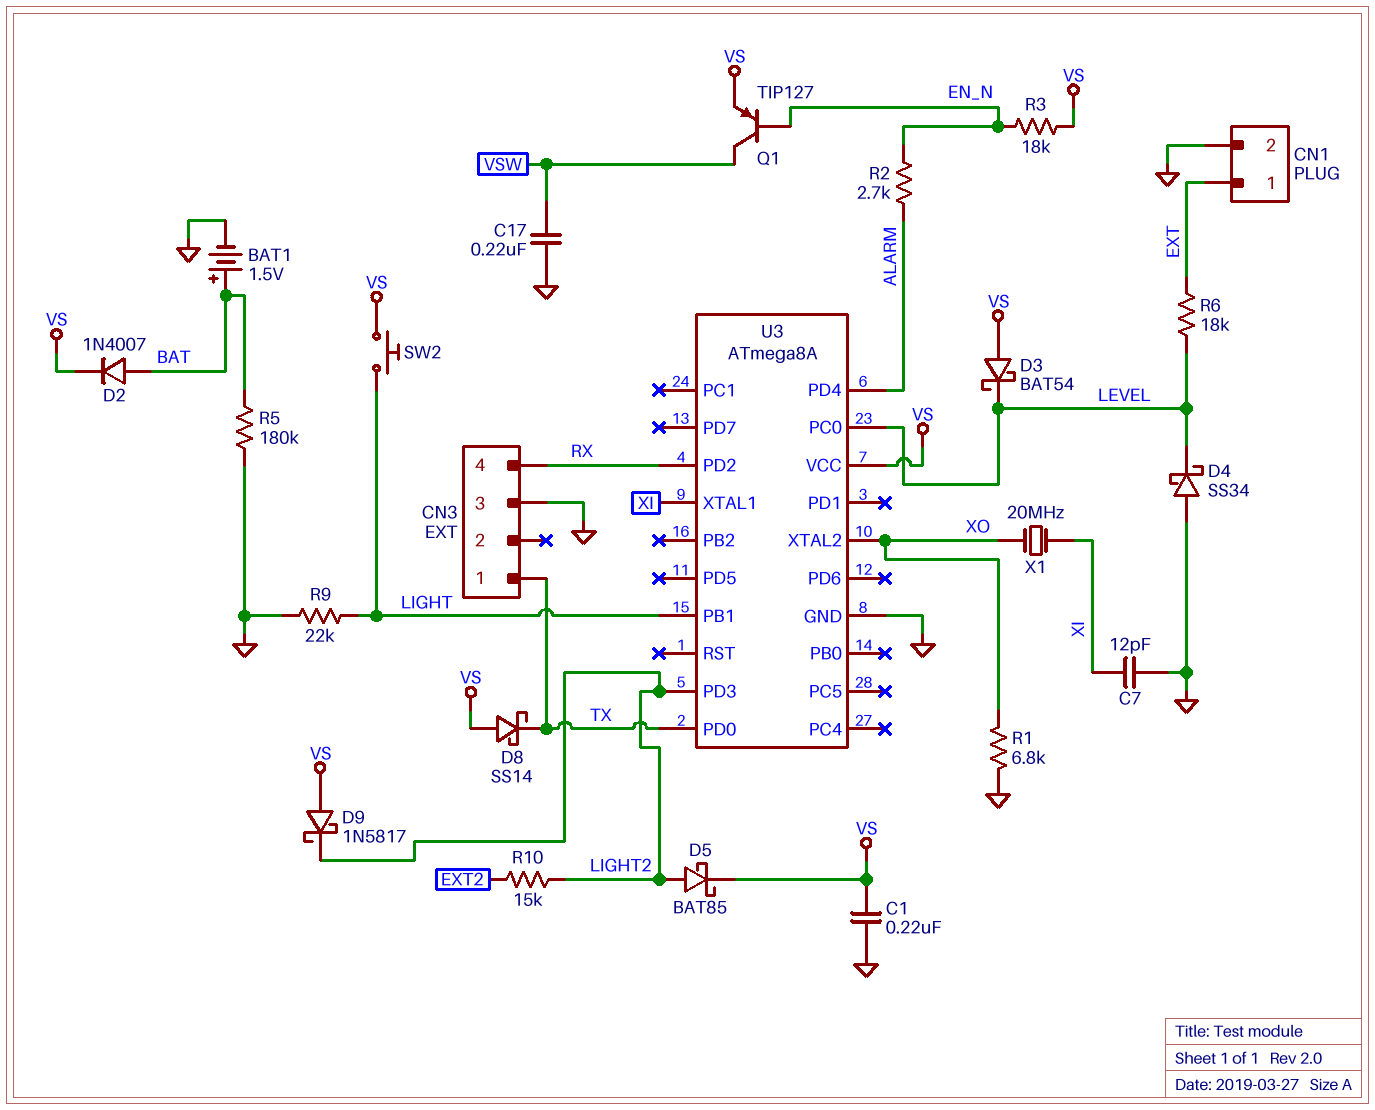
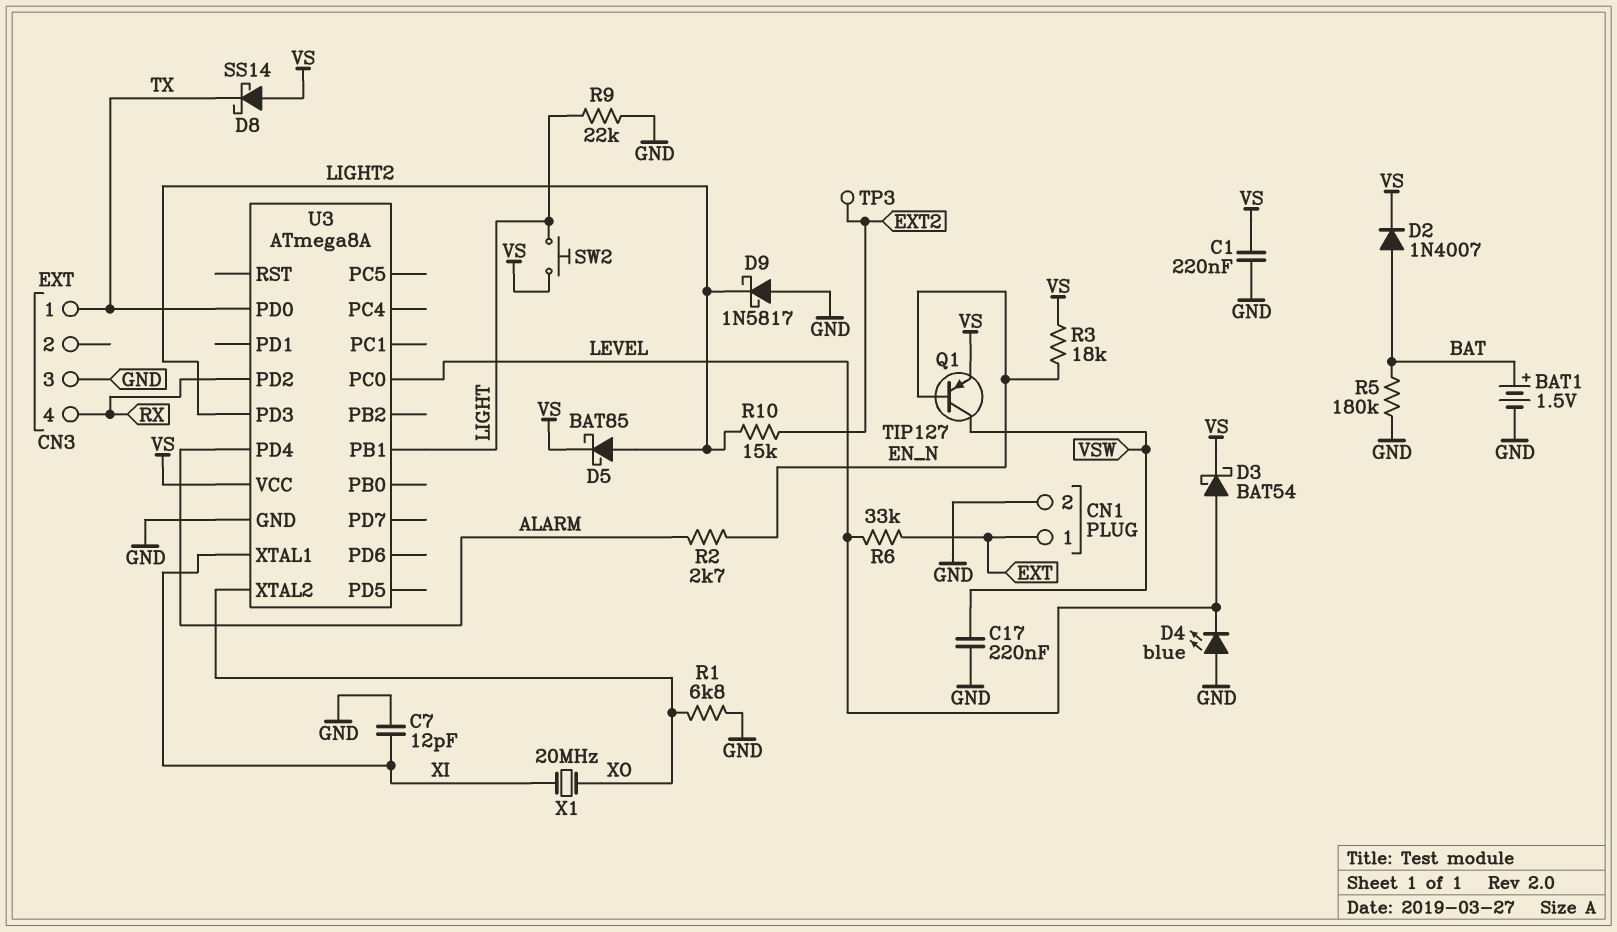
D3: schottky BAT54 (A VS, K LEVEL) -> schottky BAT54 (A LEVEL, K VS)
D4: schottky SS34 (A GND, K LEVEL) -> LED blue (A GND, K LEVEL)
D9: schottky 1N5817 (A VS, K LIGHT2) -> schottky 1N5817 (A GND, K LIGHT2)
R6: 18k (EXT, LEVEL) -> 33k (EXT, LEVEL)
TP3: none -> test point (EXT2)

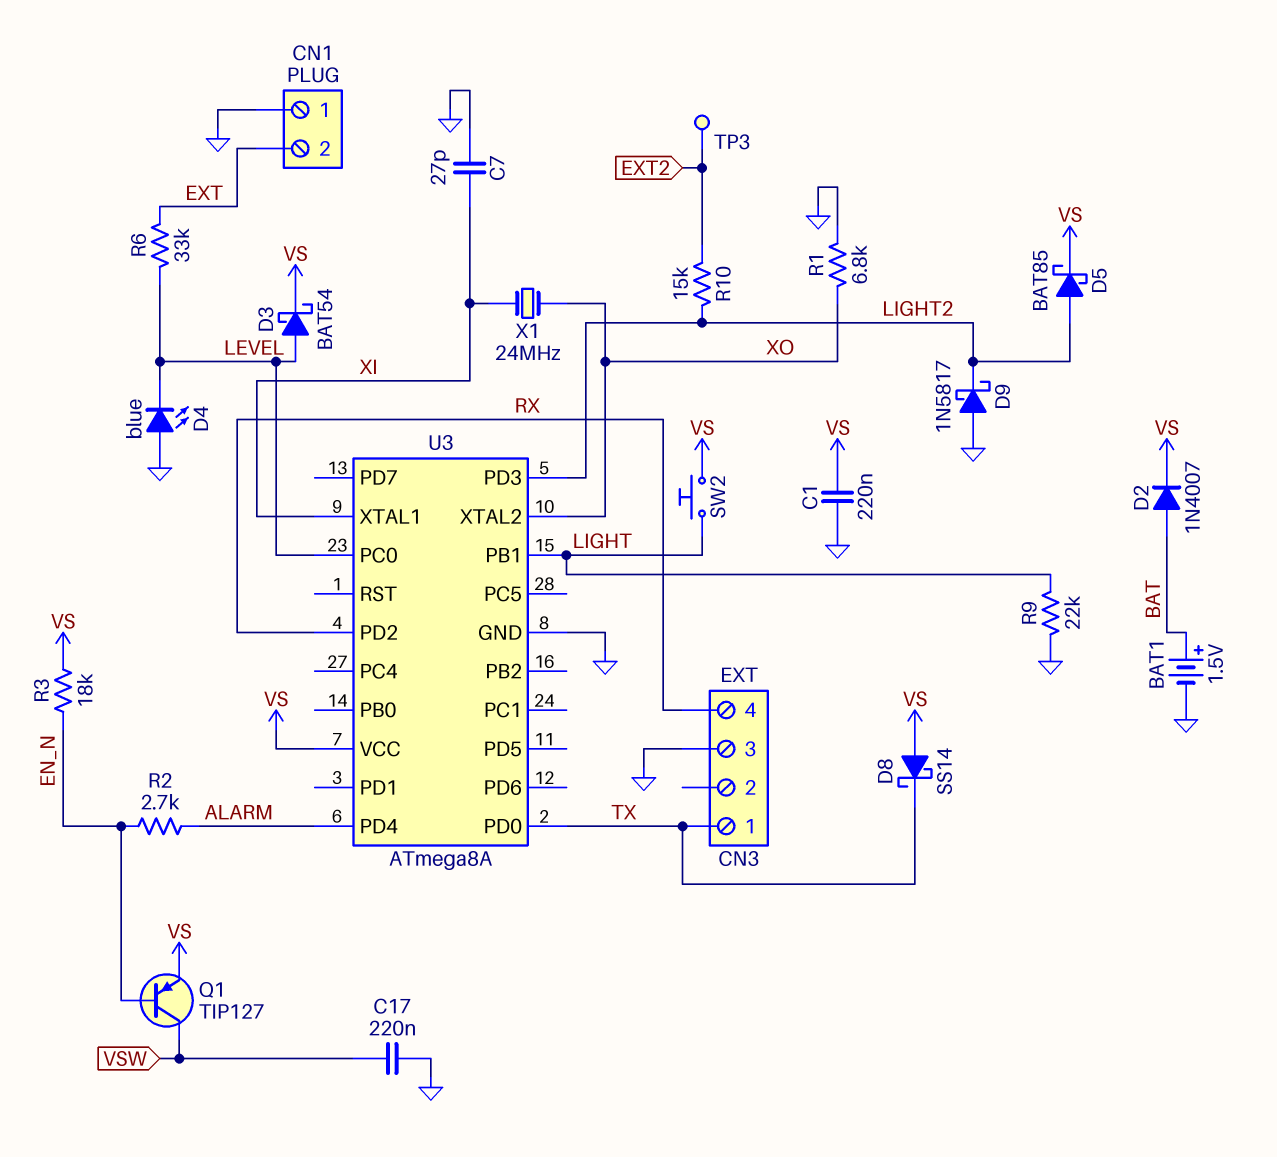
C7: 12pF (GND, XI) -> 27pF (GND, XI)
CN1 pin 1: EXT -> GND
CN1 pin 2: GND -> EXT
R5: 180k (BAT, GND) -> none
X1: 20MHz (XI, XO) -> 24MHz (XI, XO)

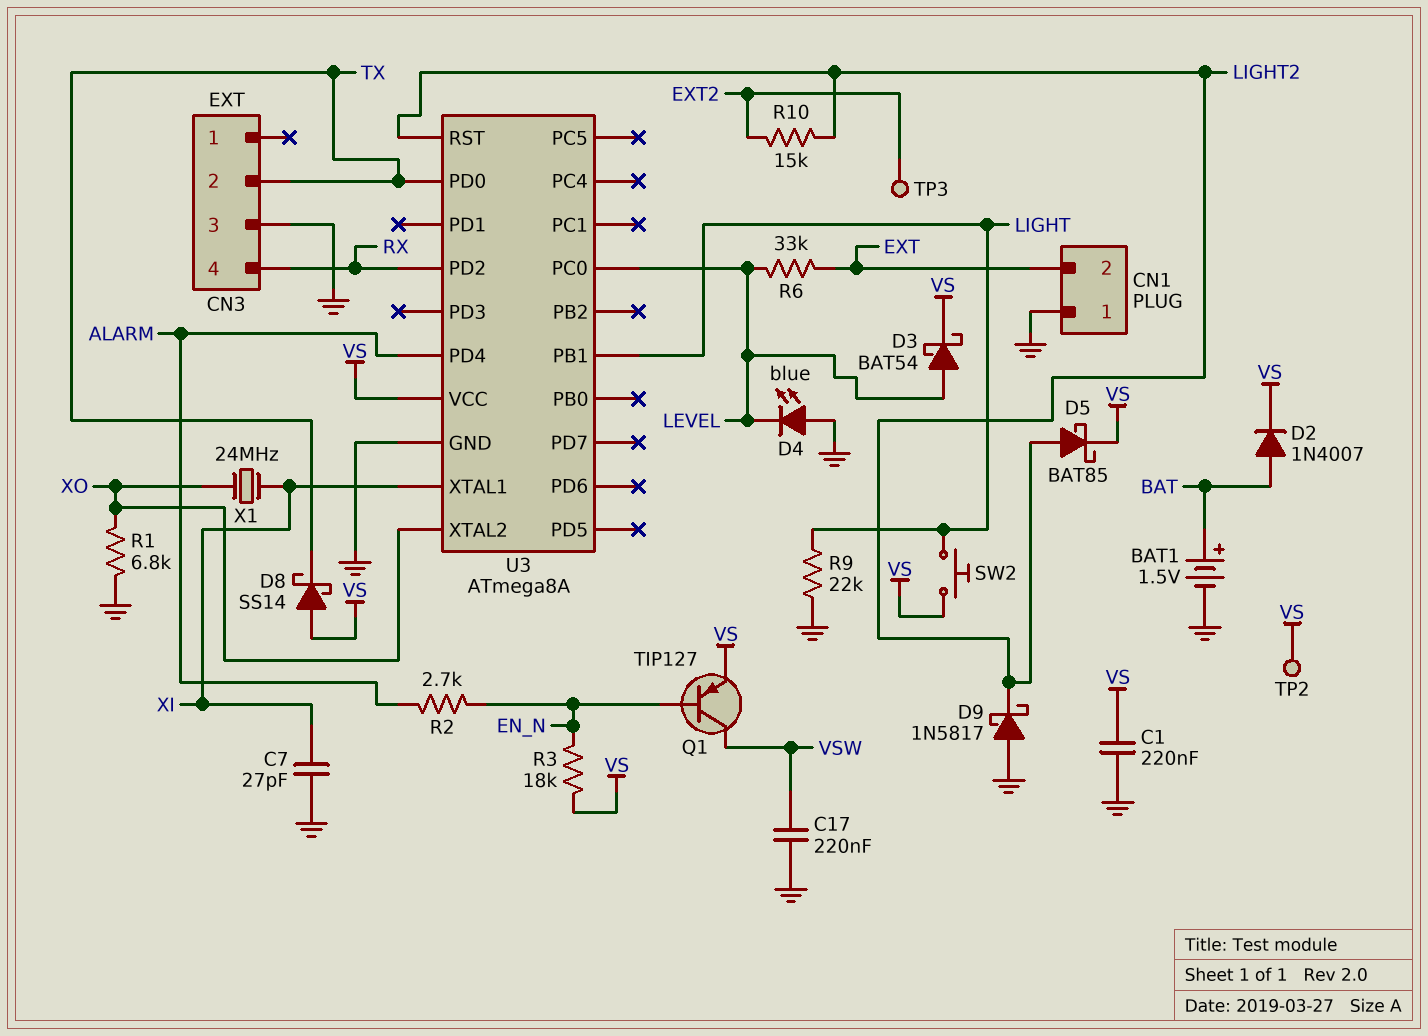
CN3 pin 1: TX -> none
CN3 pin 2: none -> TX
TP2: none -> test point (VS)
U3 pin PD3: LIGHT2 -> none
U3 pin RST: none -> LIGHT2

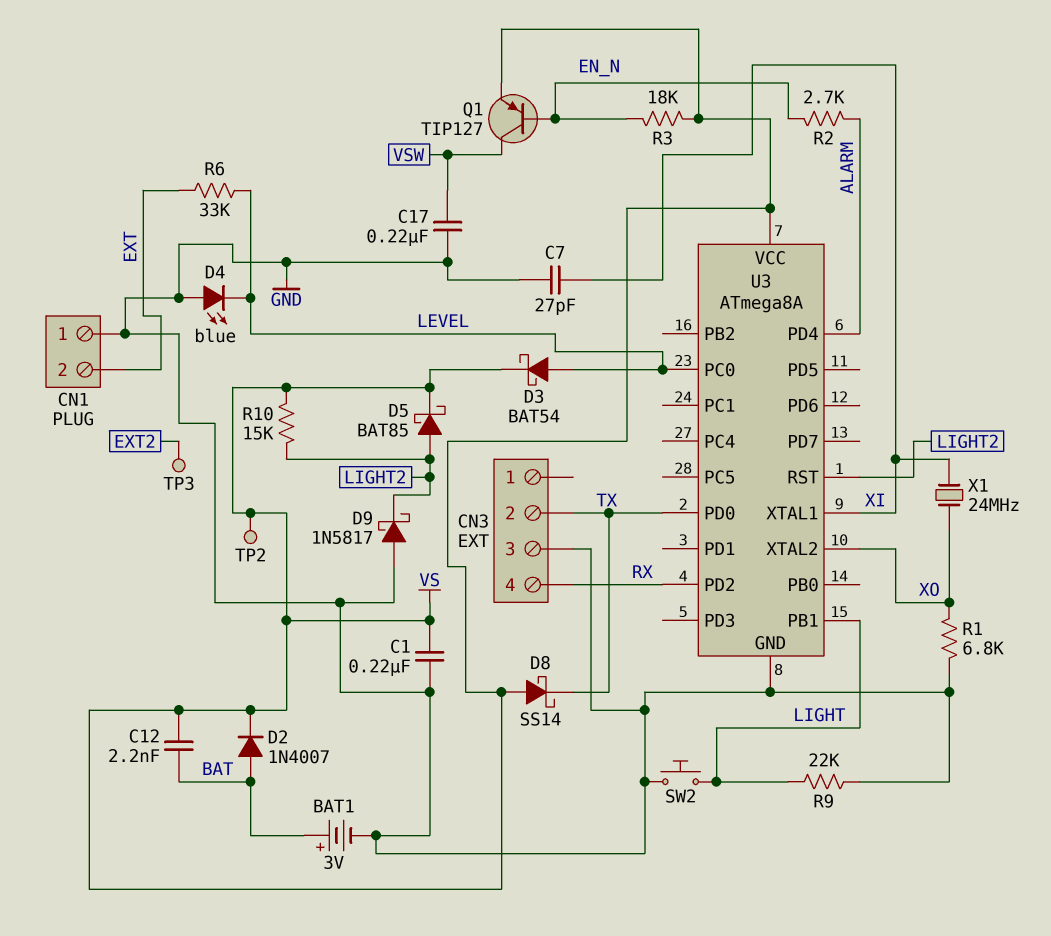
BAT1: 1.5V (plus BAT, minus GND) -> 3V (plus BAT, minus GND)
C12: none -> 2.2nF (BAT, VS)
R10: 15k (EXT2, LIGHT2) -> 15k (LIGHT2, VS)
SW2: button (LIGHT, VS) -> button (GND, LIGHT)

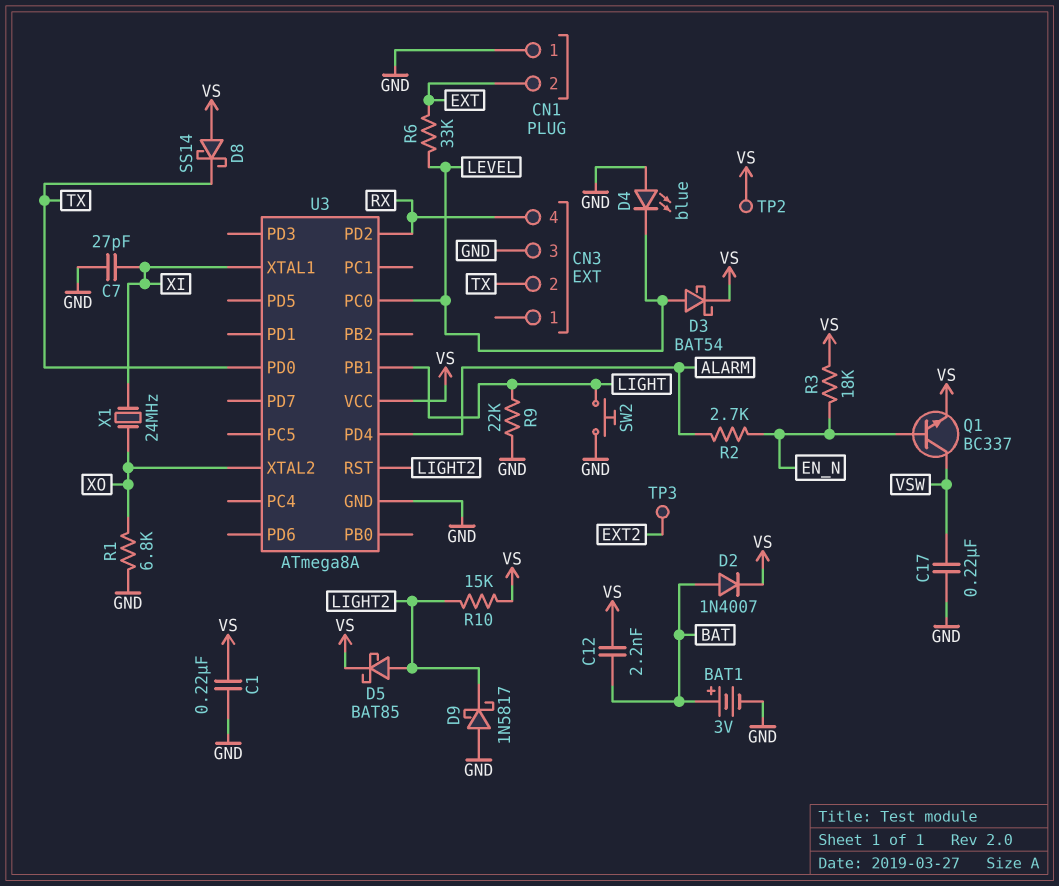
Q1: PNP TIP127 (B EN_N, C VSW, E VS) -> NPN BC337 (B EN_N, C VSW, E VS)

